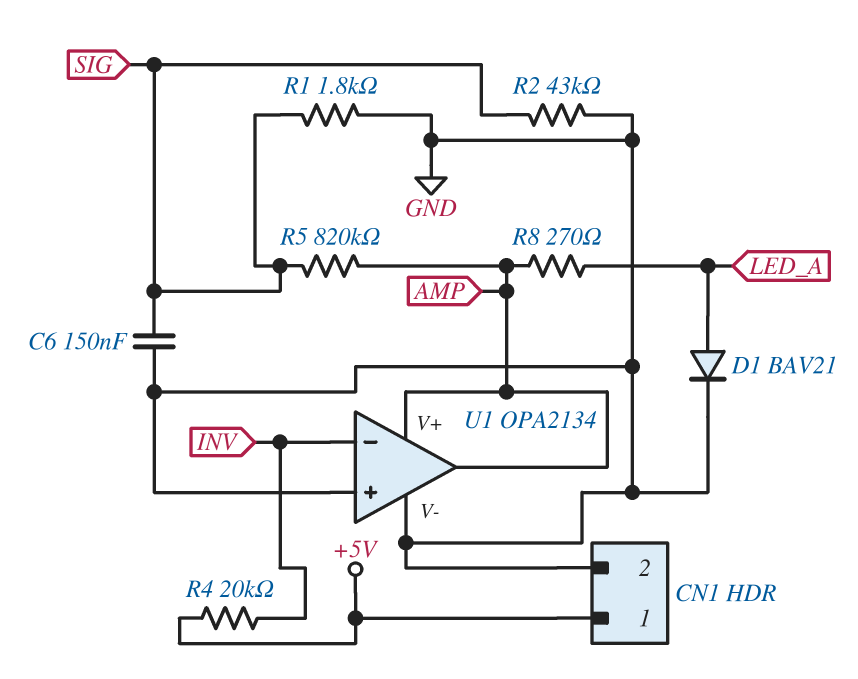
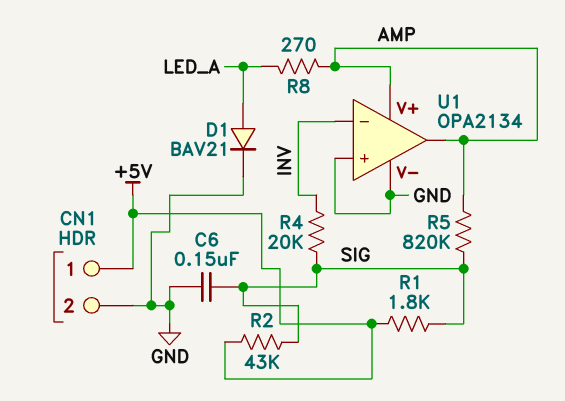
R1: 1.8k (GND, SIG) -> 1.8k (+5V, SIG)
R2: 43k (GND, SIG) -> 43k (+5V, SIG)
R4: 20k (+5V, INV) -> 20k (INV, SIG)

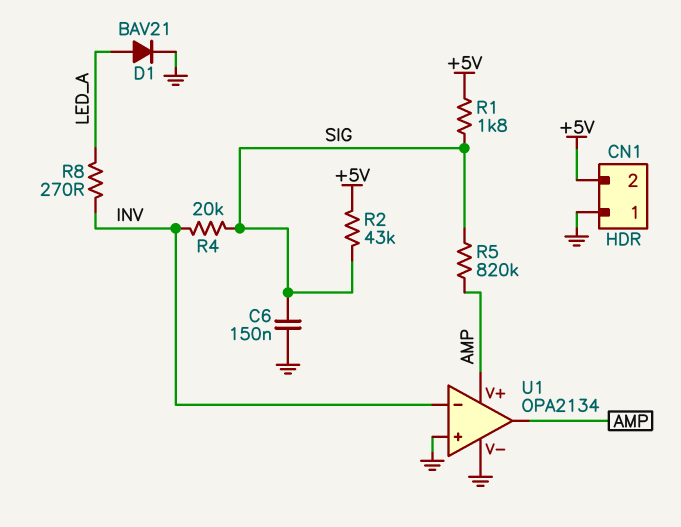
CN1 pin 1: +5V -> GND
CN1 pin 2: GND -> +5V
R8: 270 (AMP, LED_A) -> 270 (INV, LED_A)

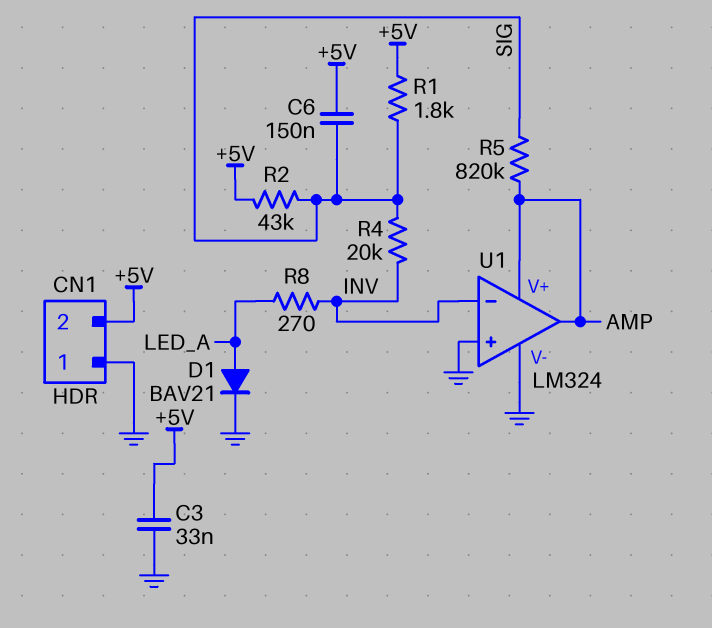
C3: none -> 33nF (+5V, GND)
C6: 150nF (GND, SIG) -> 150nF (+5V, SIG)
U1: OPA2134 -> LM324

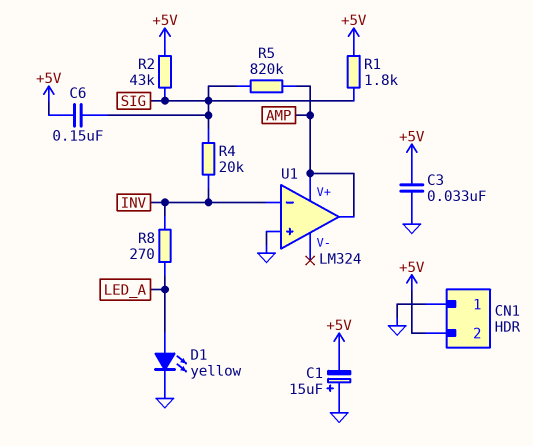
C1: none -> 15uF (plus GND, minus +5V)
D1: diode BAV21 (A LED_A, K GND) -> LED yellow (A LED_A, K GND)
U1 pin V-: GND -> none

